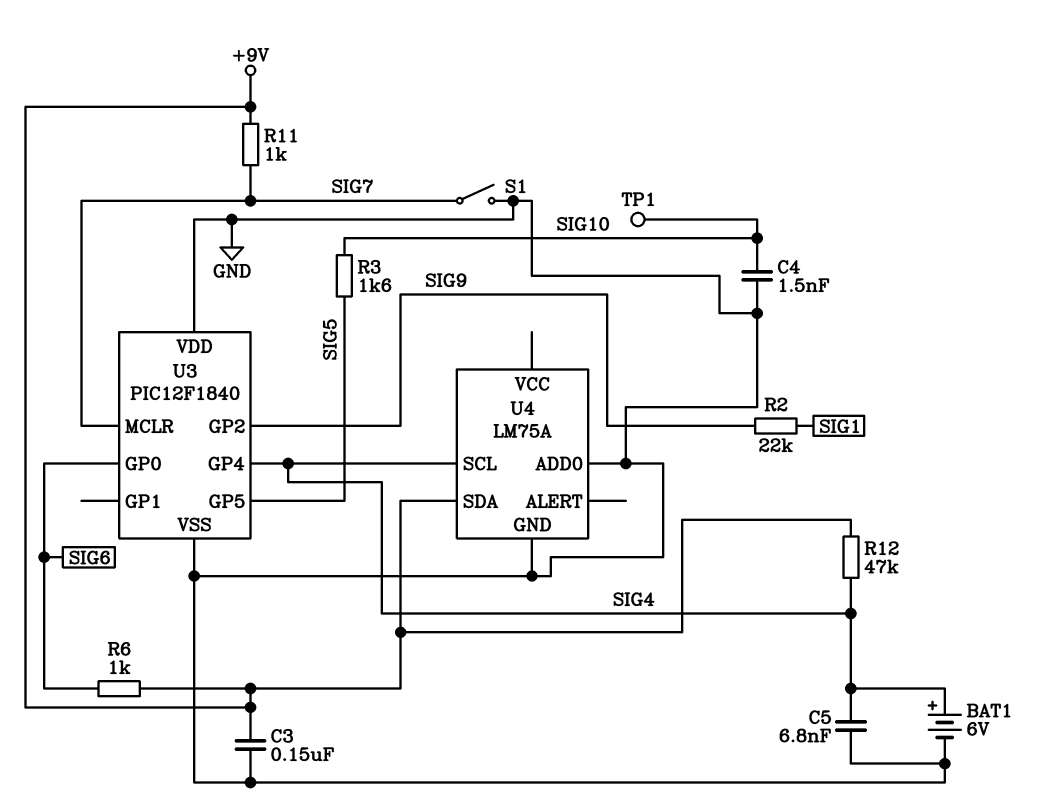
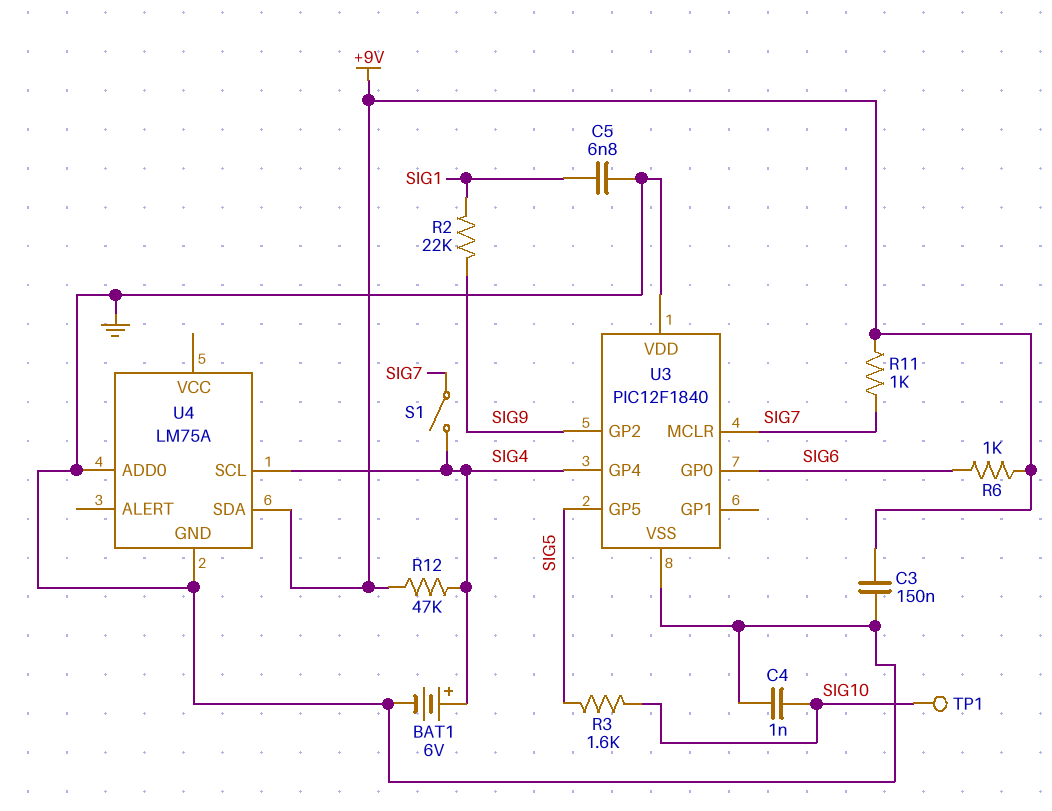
C4: 1.5nF (GND, SIG10) -> 1nF (GND, SIG10)
C5: 6.8nF (GND, SIG4) -> 6.8nF (GND, SIG1)
S1: switch (GND, SIG7) -> switch (SIG4, SIG7)

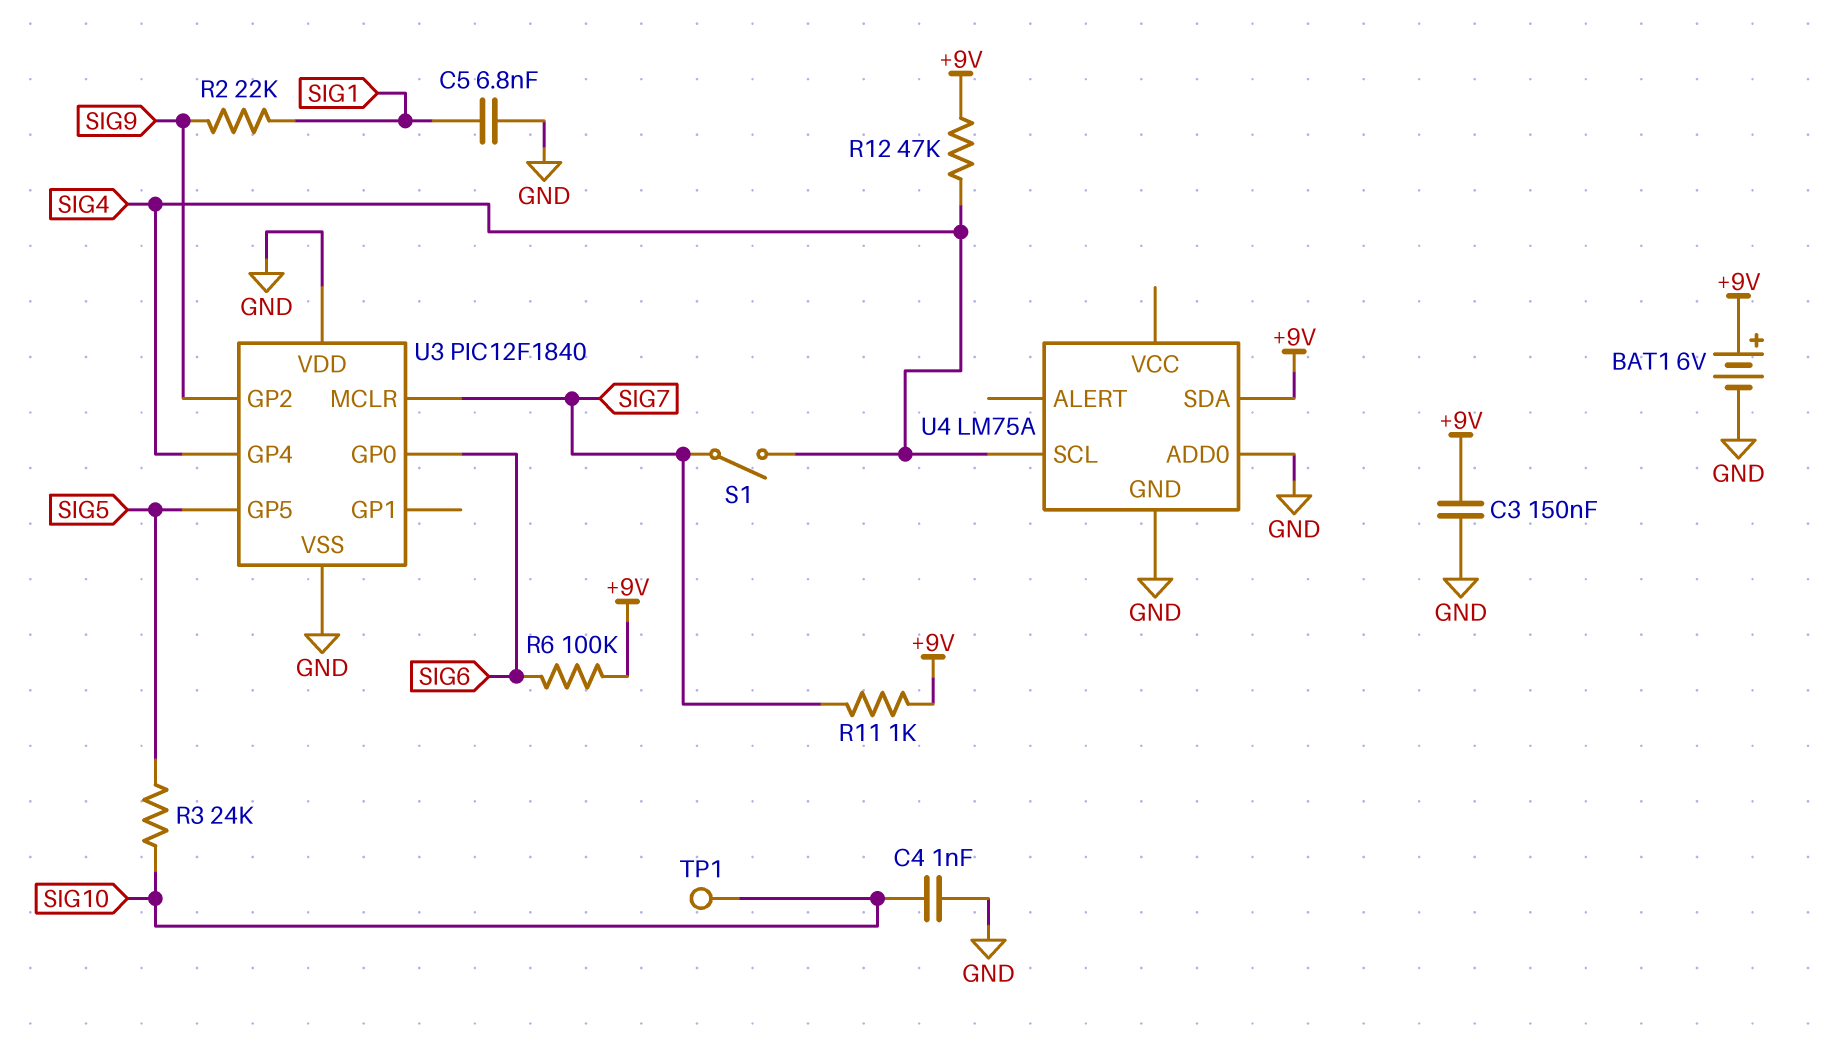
BAT1: 6V (plus SIG4, minus GND) -> 6V (plus +9V, minus GND)
R3: 1.6k (SIG5, SIG10) -> 24k (SIG5, SIG10)
R6: 1k (+9V, SIG6) -> 100k (+9V, SIG6)

